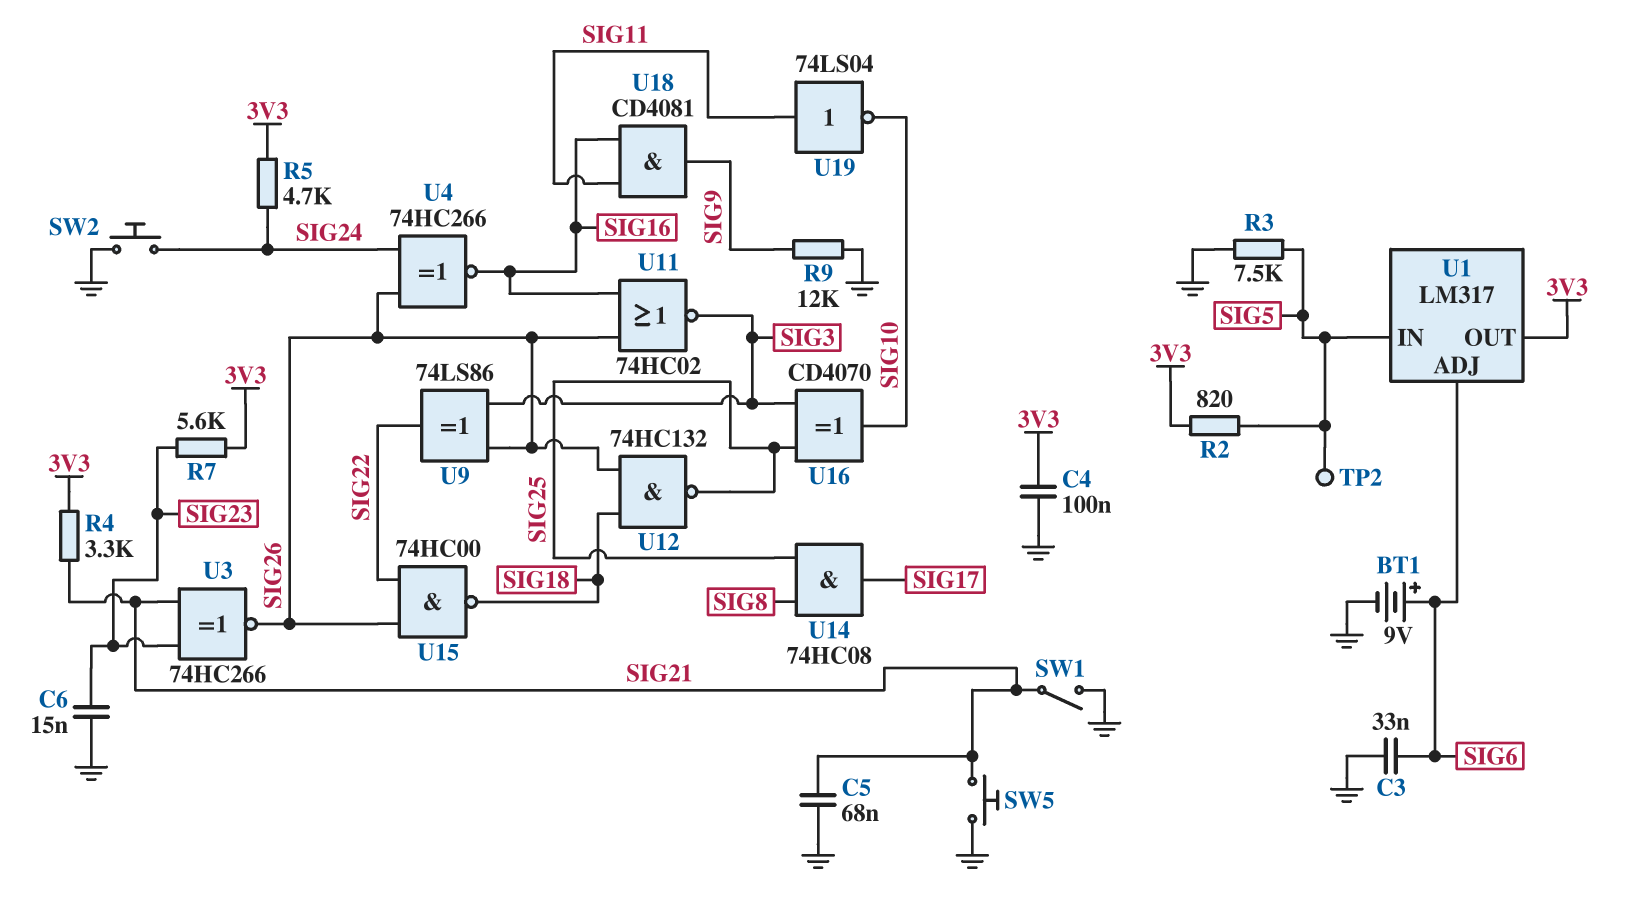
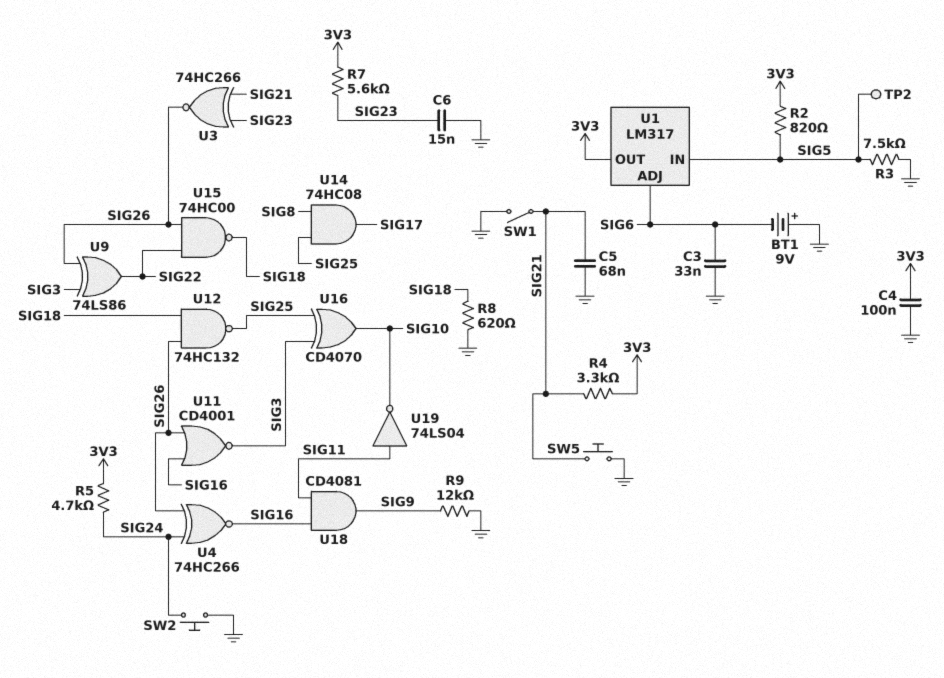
BT1: 9V (plus SIG6, minus GND) -> 9V (plus GND, minus SIG6)
R8: none -> 620 (GND, SIG18)
U11: NOR 74HC02 (in SIG16, in SIG26, out SIG3) -> NOR CD4001 (in SIG16, in SIG26, out SIG3)

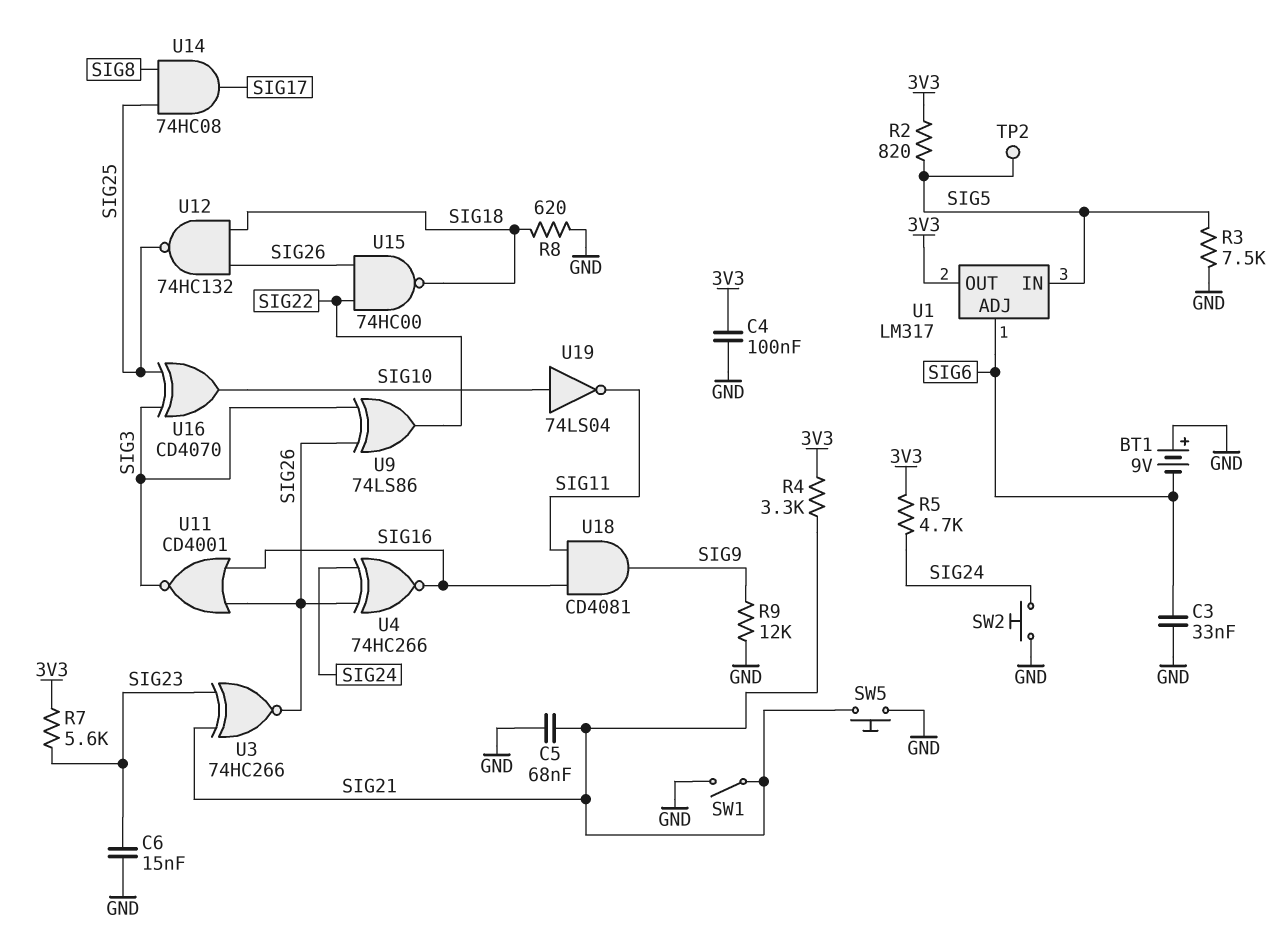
U19: NOT 74LS04 (in SIG11, out SIG10) -> NOT 74LS04 (in SIG10, out SIG11)

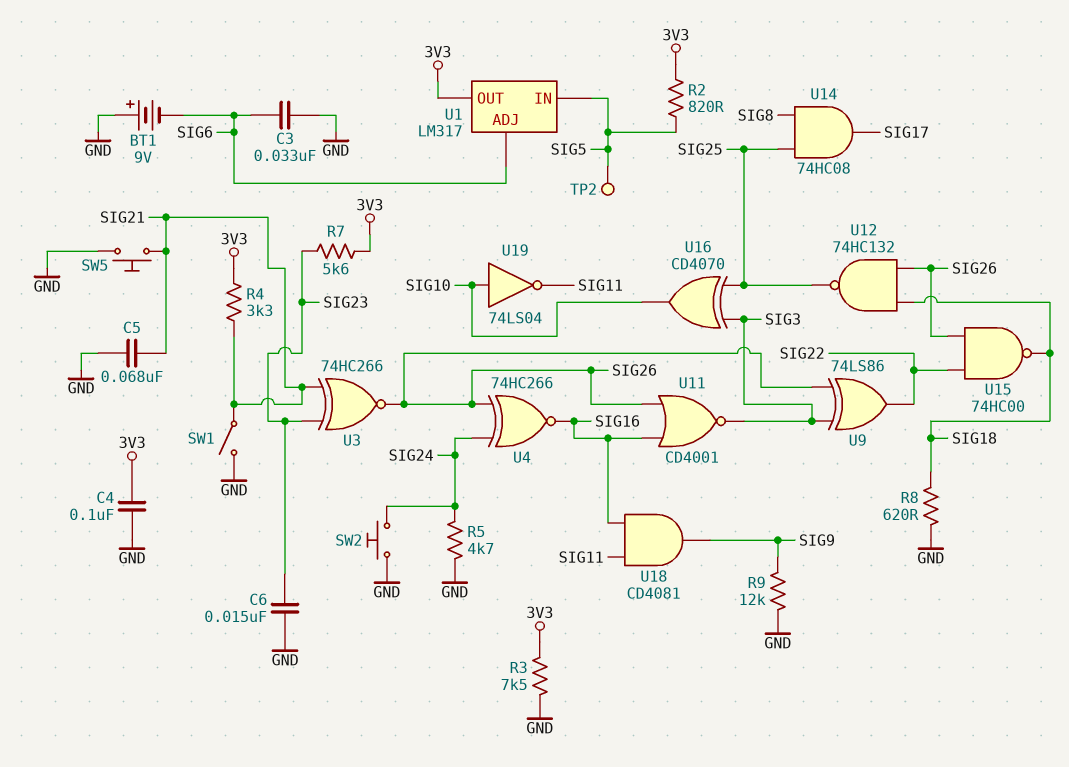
R3: 7.5k (GND, SIG5) -> 7.5k (3V3, GND)
R5: 4.7k (3V3, SIG24) -> 4.7k (GND, SIG24)

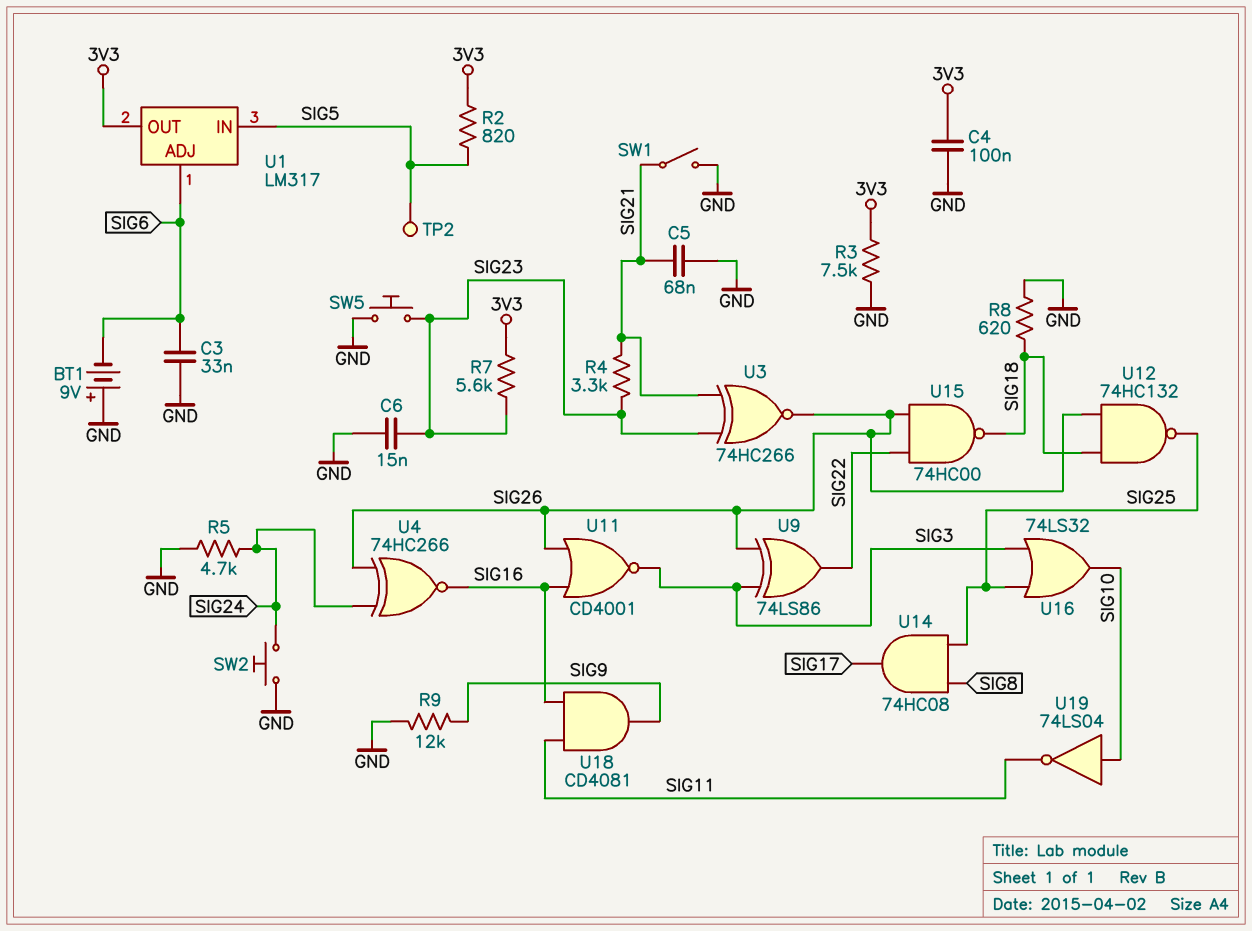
R4: 3.3k (3V3, SIG21) -> 3.3k (SIG21, SIG23)
SW5: button (GND, SIG21) -> button (GND, SIG23)
U16: XOR CD4070 (in SIG3, in SIG25, out SIG10) -> OR 74LS32 (in SIG3, in SIG25, out SIG10)

